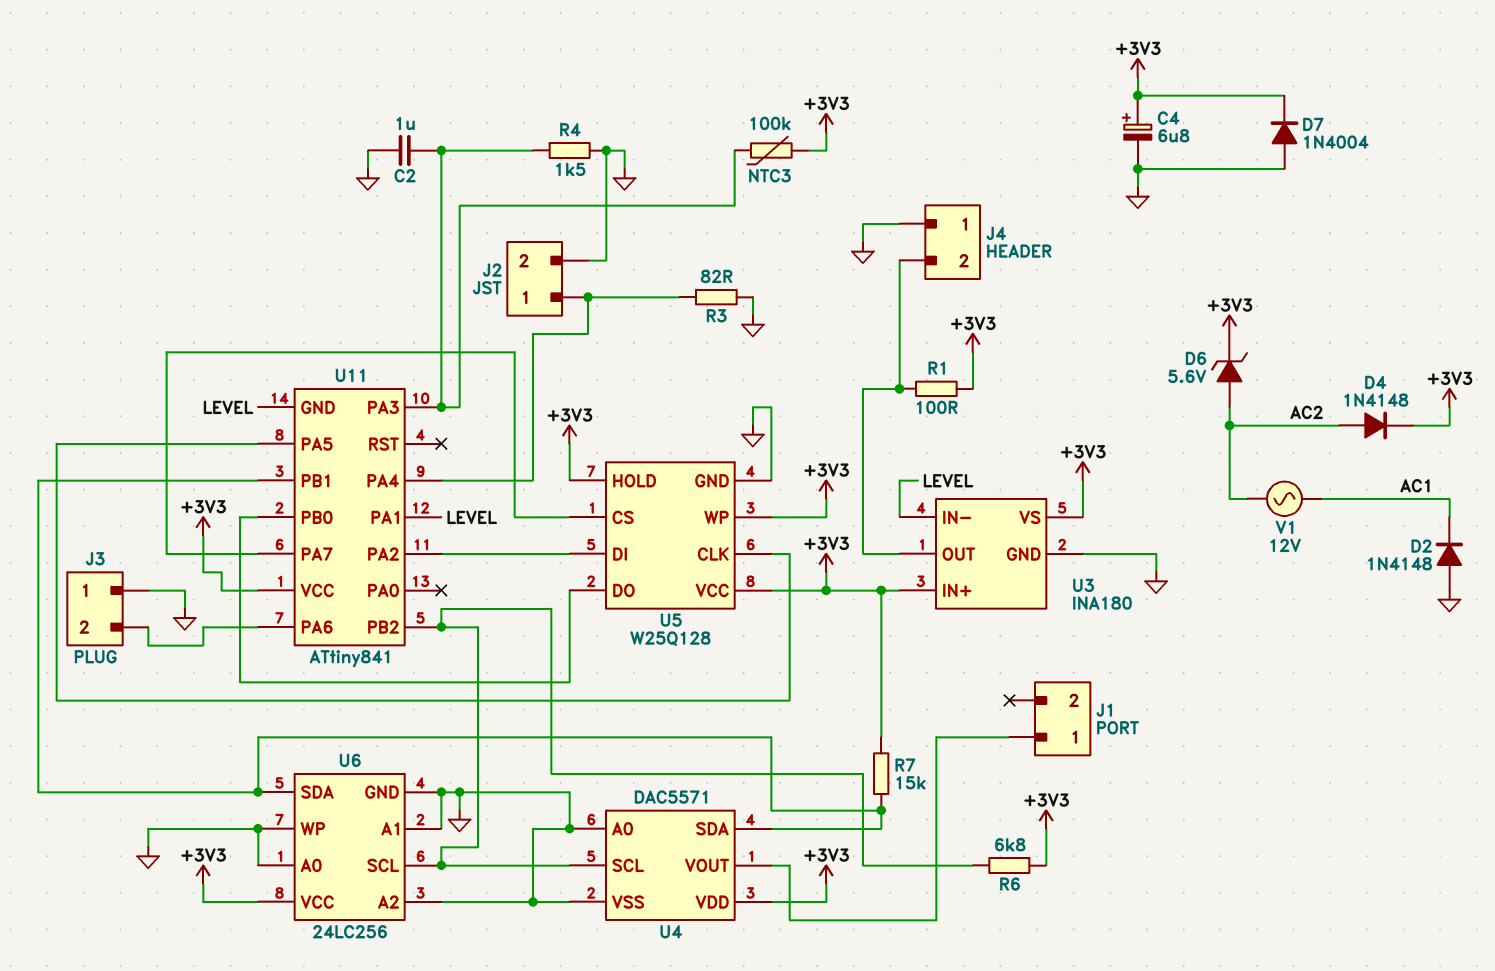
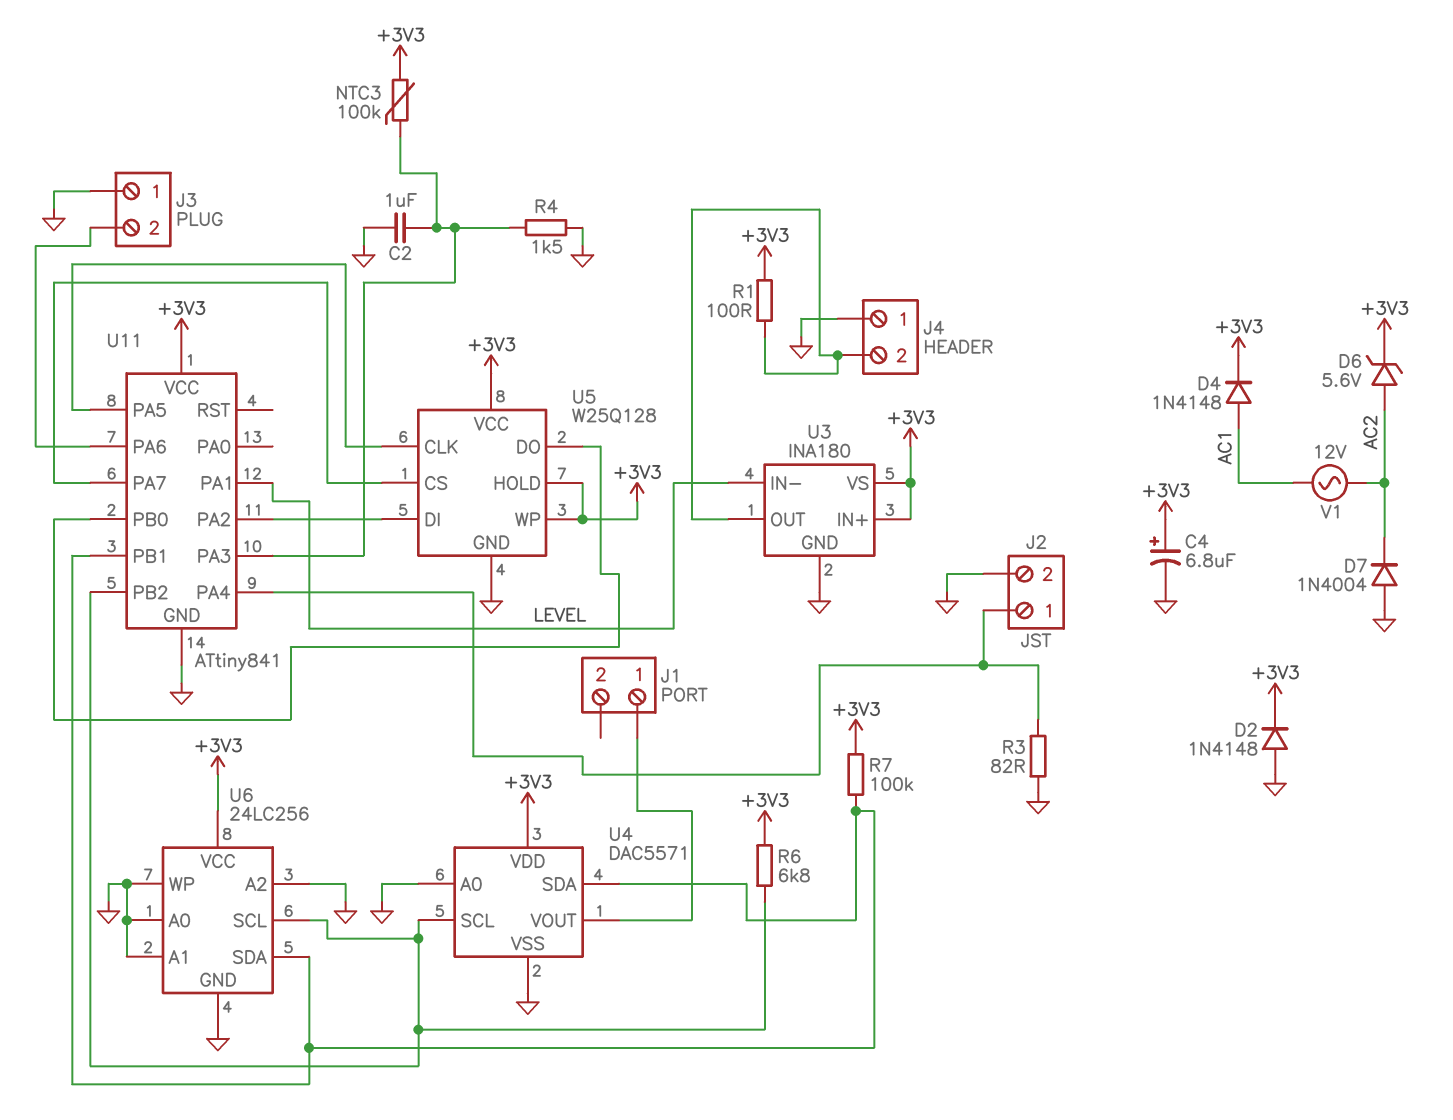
D2: diode 1N4148 (A GND, K AC1) -> diode 1N4148 (A GND, K +3V3)
D4: diode 1N4148 (A AC2, K +3V3) -> diode 1N4148 (A AC1, K +3V3)
D7: diode 1N4004 (A GND, K +3V3) -> diode 1N4004 (A GND, K AC2)
R7: 15k (+3V3, U4/SDA) -> 100k (+3V3, U4/SDA)
U11 pin GND: LEVEL -> GND

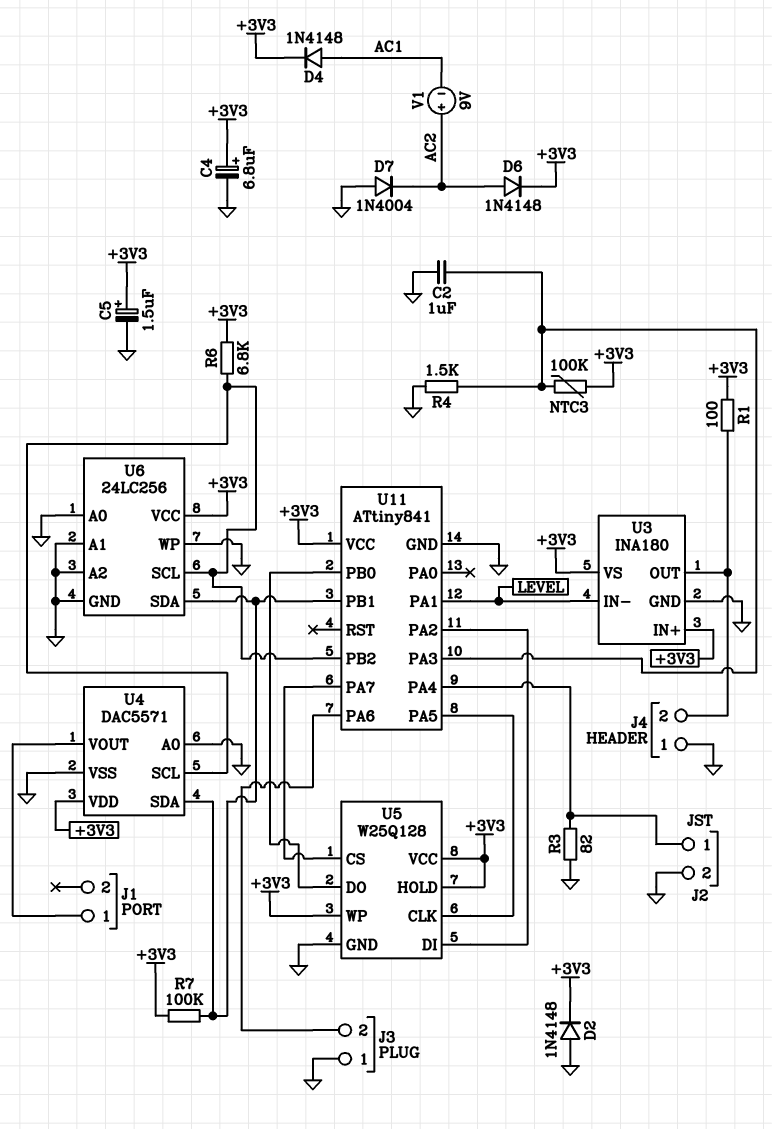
C5: none -> 1.5uF (plus +3V3, minus GND)
D6: zener 5.6V (A AC2, K +3V3) -> diode 1N4148 (A AC2, K +3V3)
V1: AC 12V (AC1, AC2) -> 9V (plus AC2, minus AC1)

